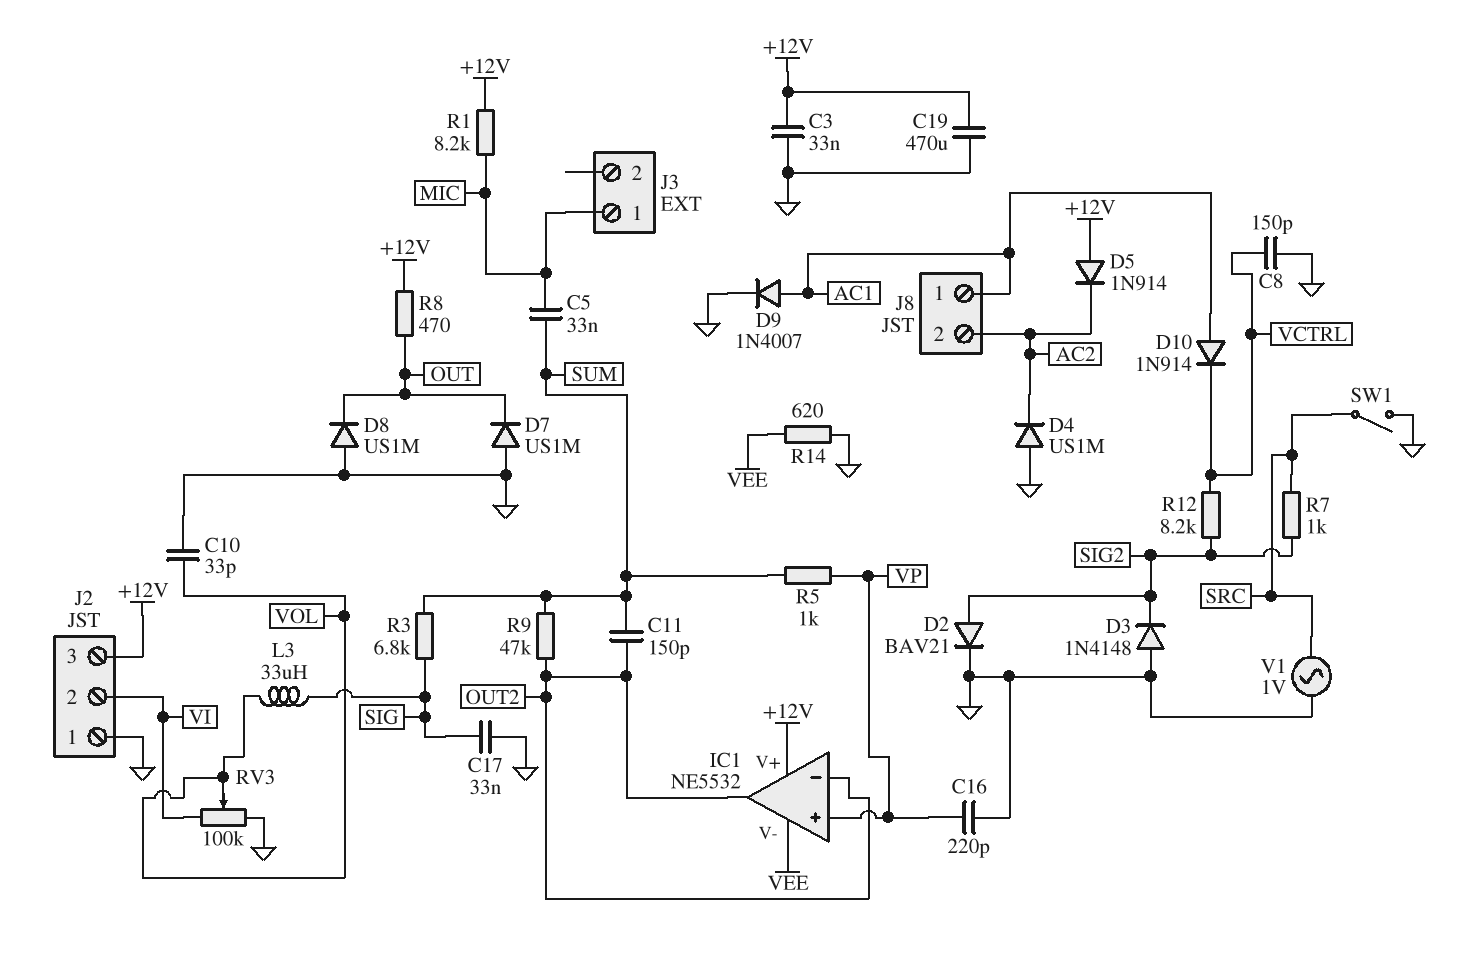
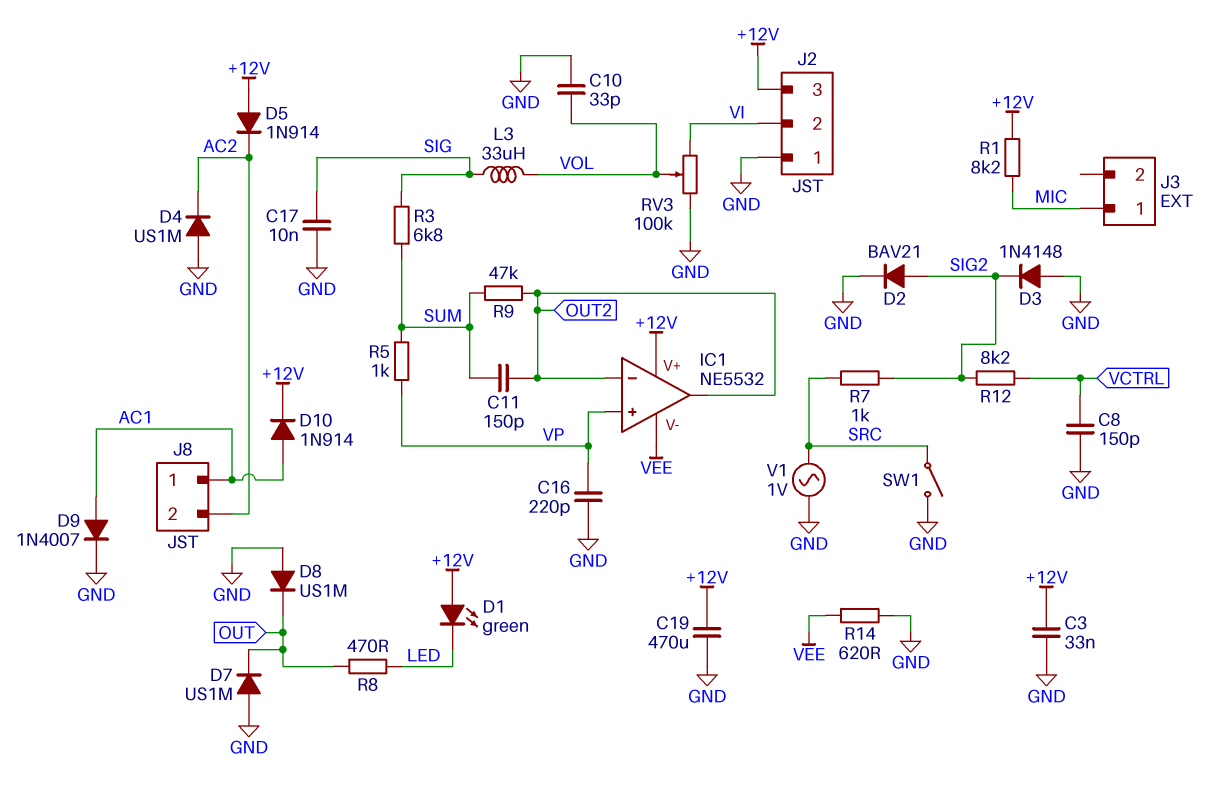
C5: 33nF (MIC, SUM) -> none
C17: 33nF (GND, SIG) -> 10nF (GND, SIG)
D1: none -> LED green (A +12V, K LED)
D10: diode 1N914 (A AC1, K VCTRL) -> diode 1N914 (A AC1, K +12V)
R8: 470 (+12V, OUT) -> 470 (LED, OUT)

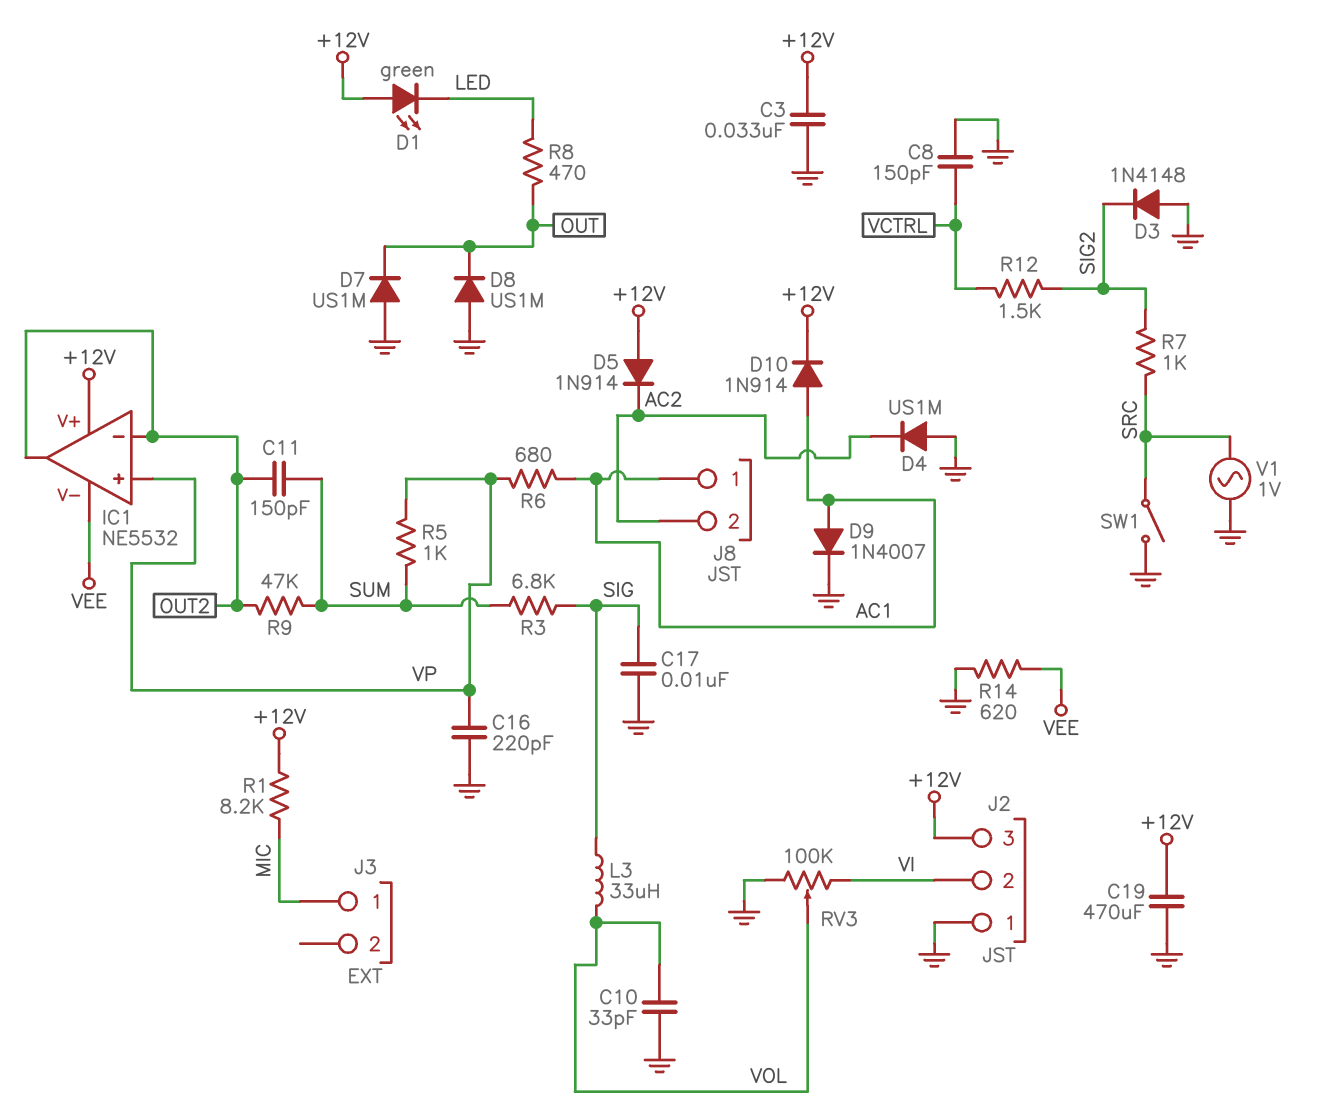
D2: diode BAV21 (A SIG2, K GND) -> none
R6: none -> 680 (AC1, VP)
R12: 8.2k (SIG2, VCTRL) -> 1.5k (SIG2, VCTRL)

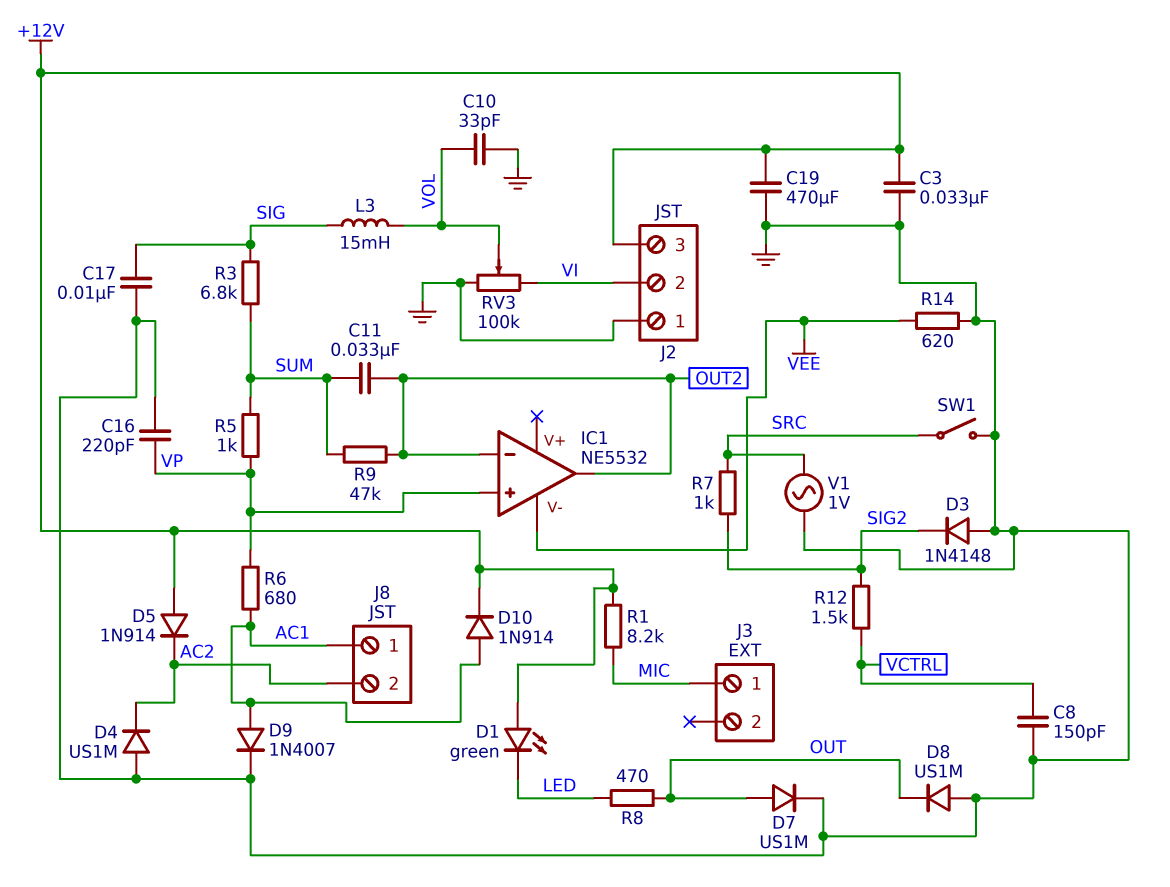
C11: 150pF (OUT2, SUM) -> 33nF (OUT2, SUM)
D7: diode US1M (A GND, K OUT) -> diode US1M (A OUT, K GND)
IC1 pin V+: +12V -> none
L3: 33uH (SIG, VOL) -> 15mH (SIG, VOL)

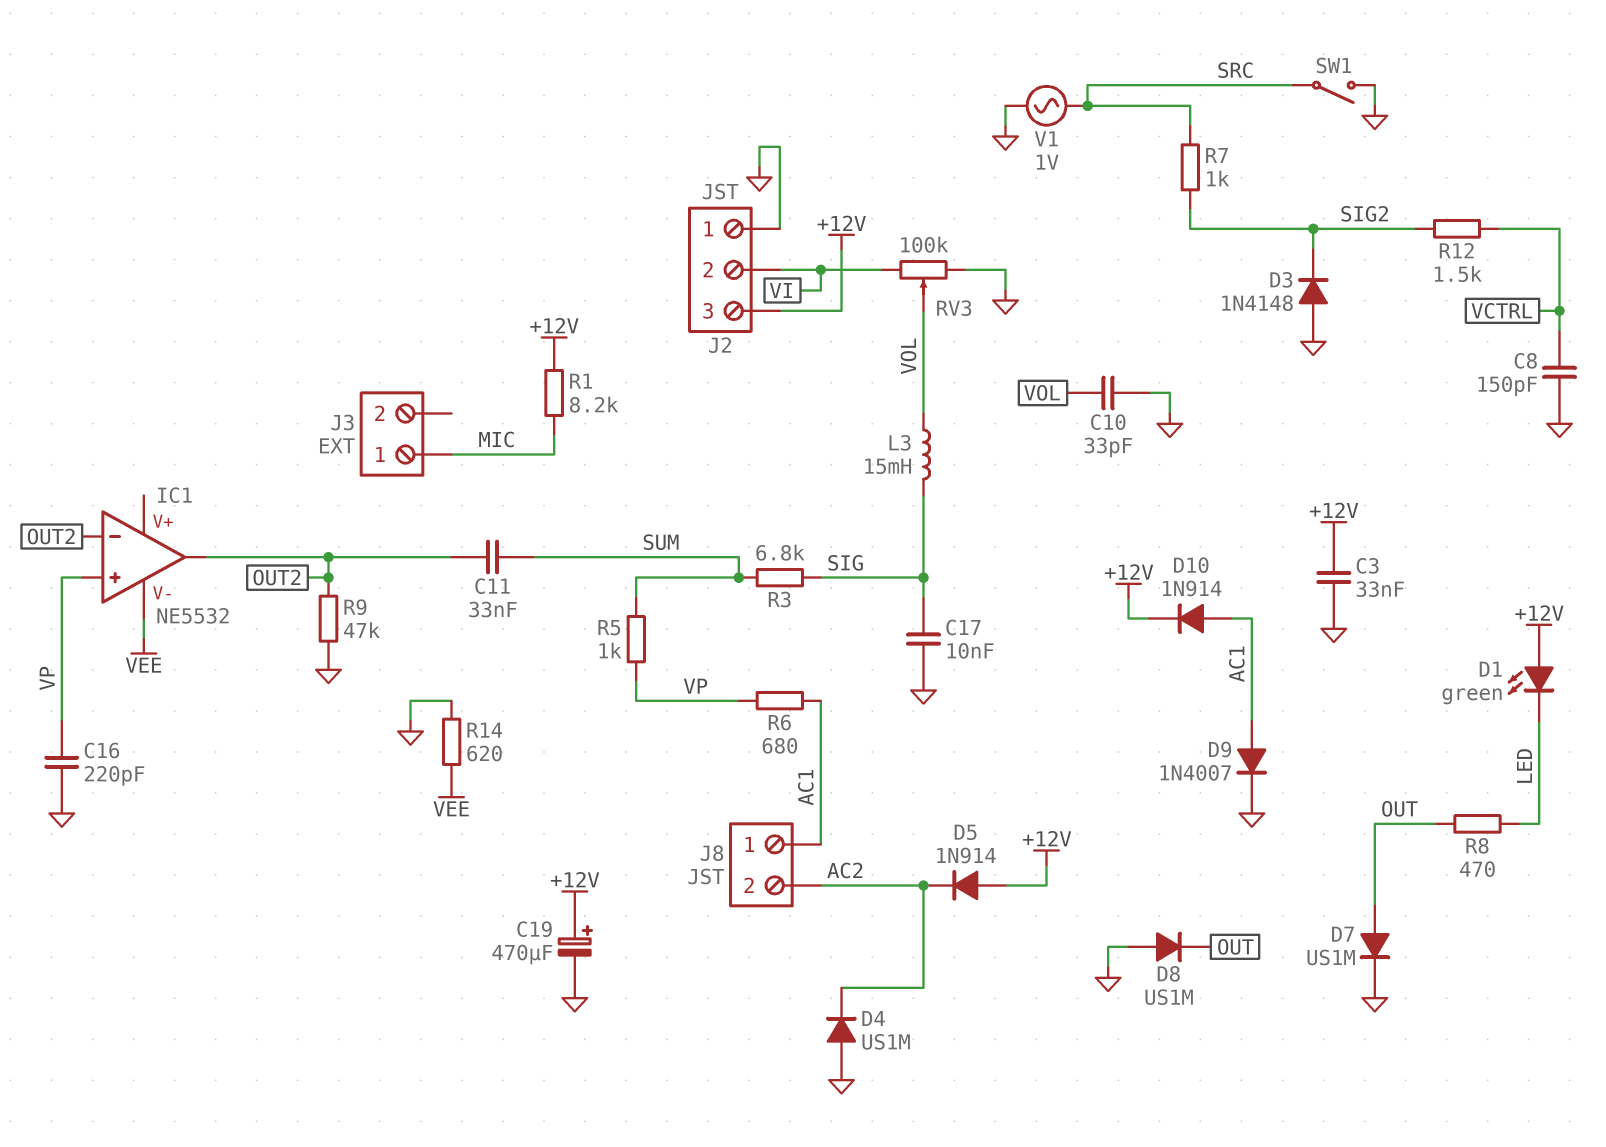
C19: 470uF (+12V, GND) -> 470uF (plus +12V, minus GND)
R9: 47k (OUT2, SUM) -> 47k (GND, OUT2)

